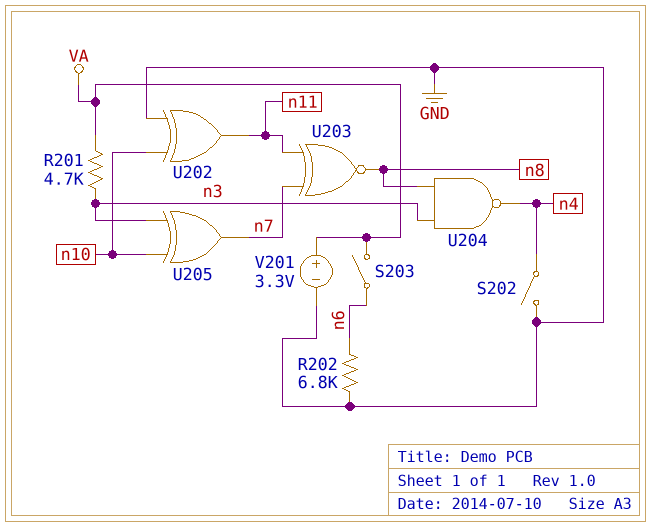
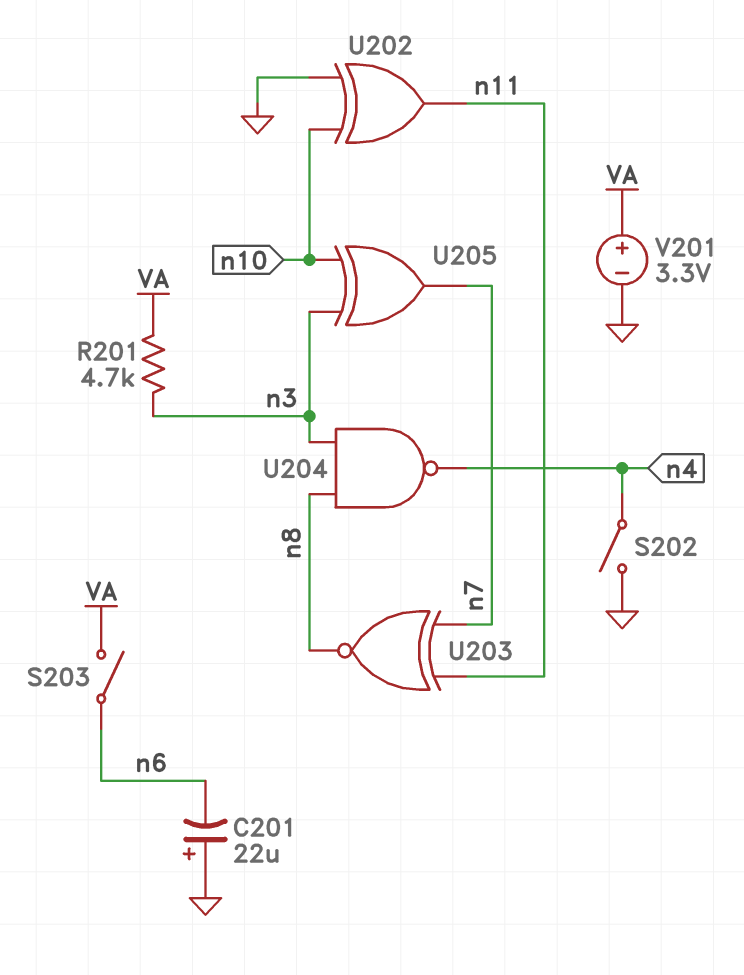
C201: none -> 22uF (plus GND, minus n6)
R202: 6.8k (GND, n6) -> none

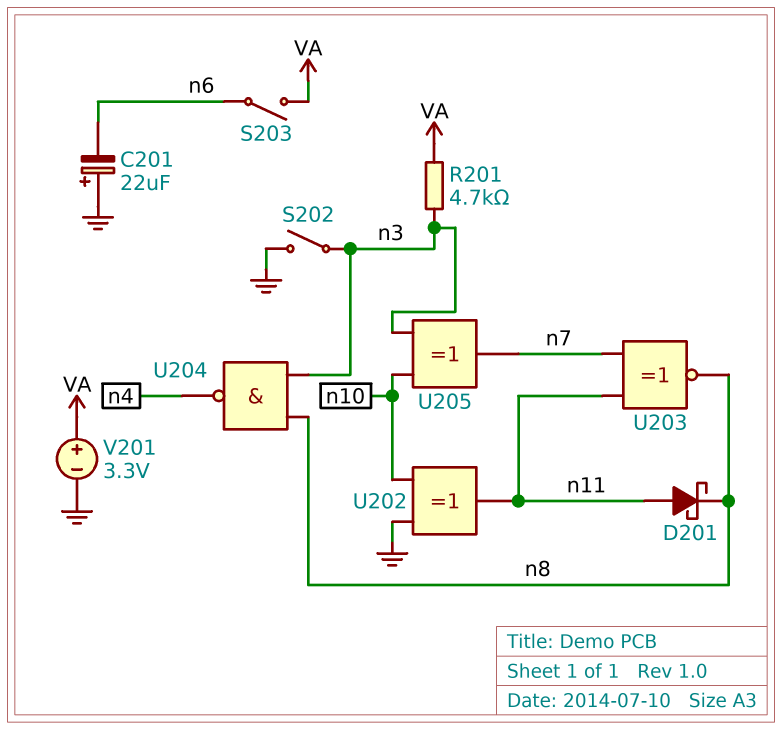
D201: none -> schottky (A n11, K n8)
S202: switch (GND, n4) -> switch (GND, n3)

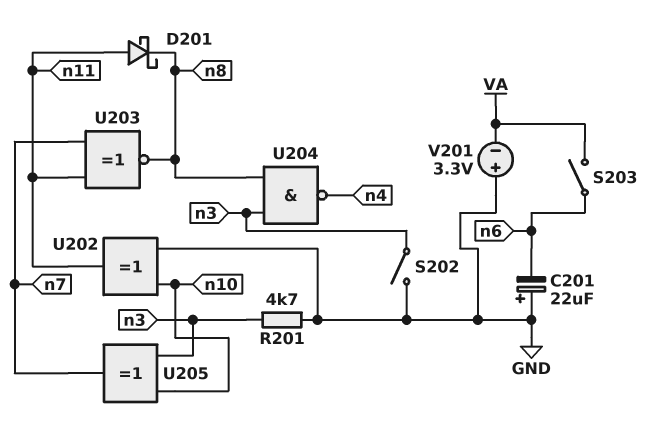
R201: 4.7k (VA, n3) -> 4.7k (GND, n3)
V201: 3.3V (plus VA, minus GND) -> 3.3V (plus GND, minus VA)

